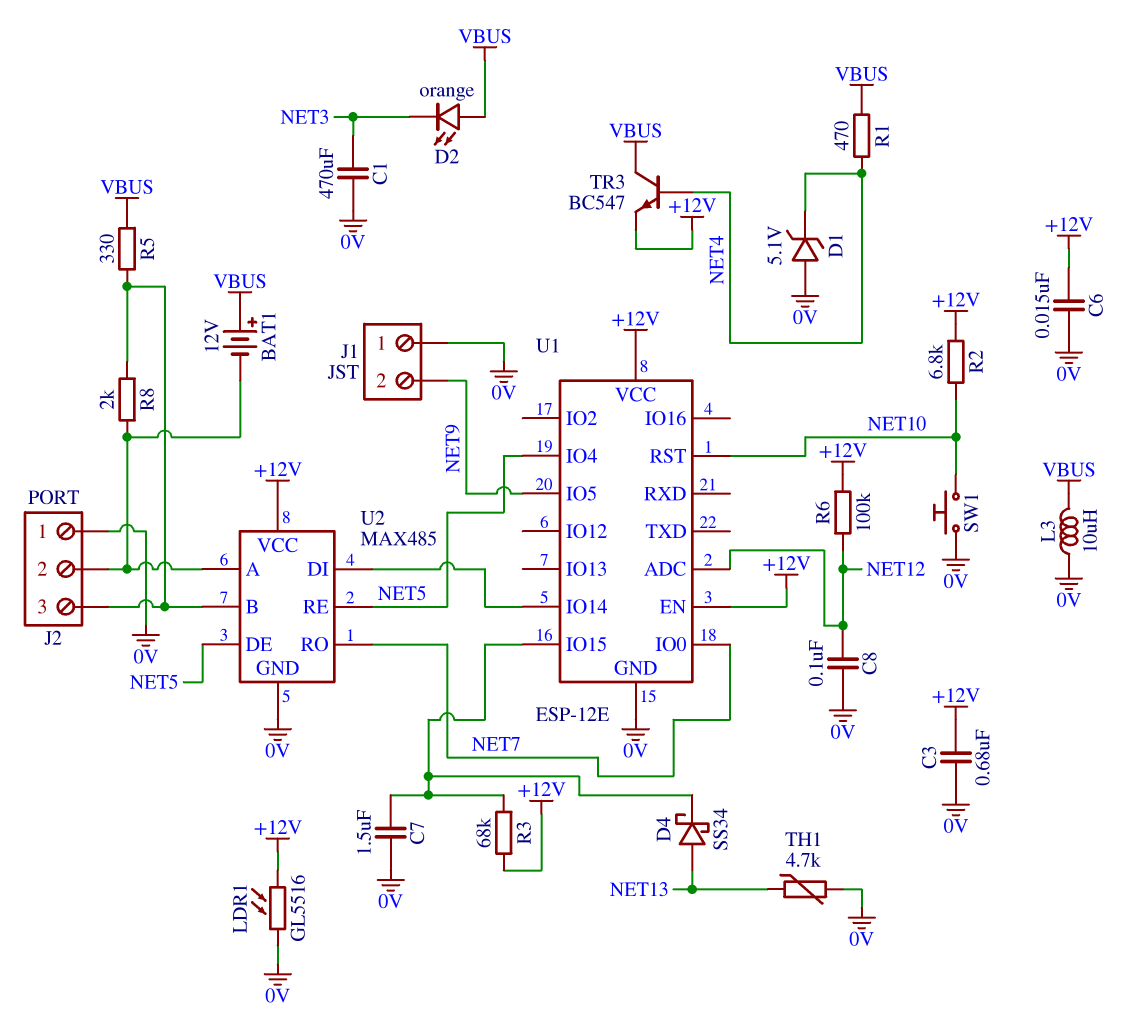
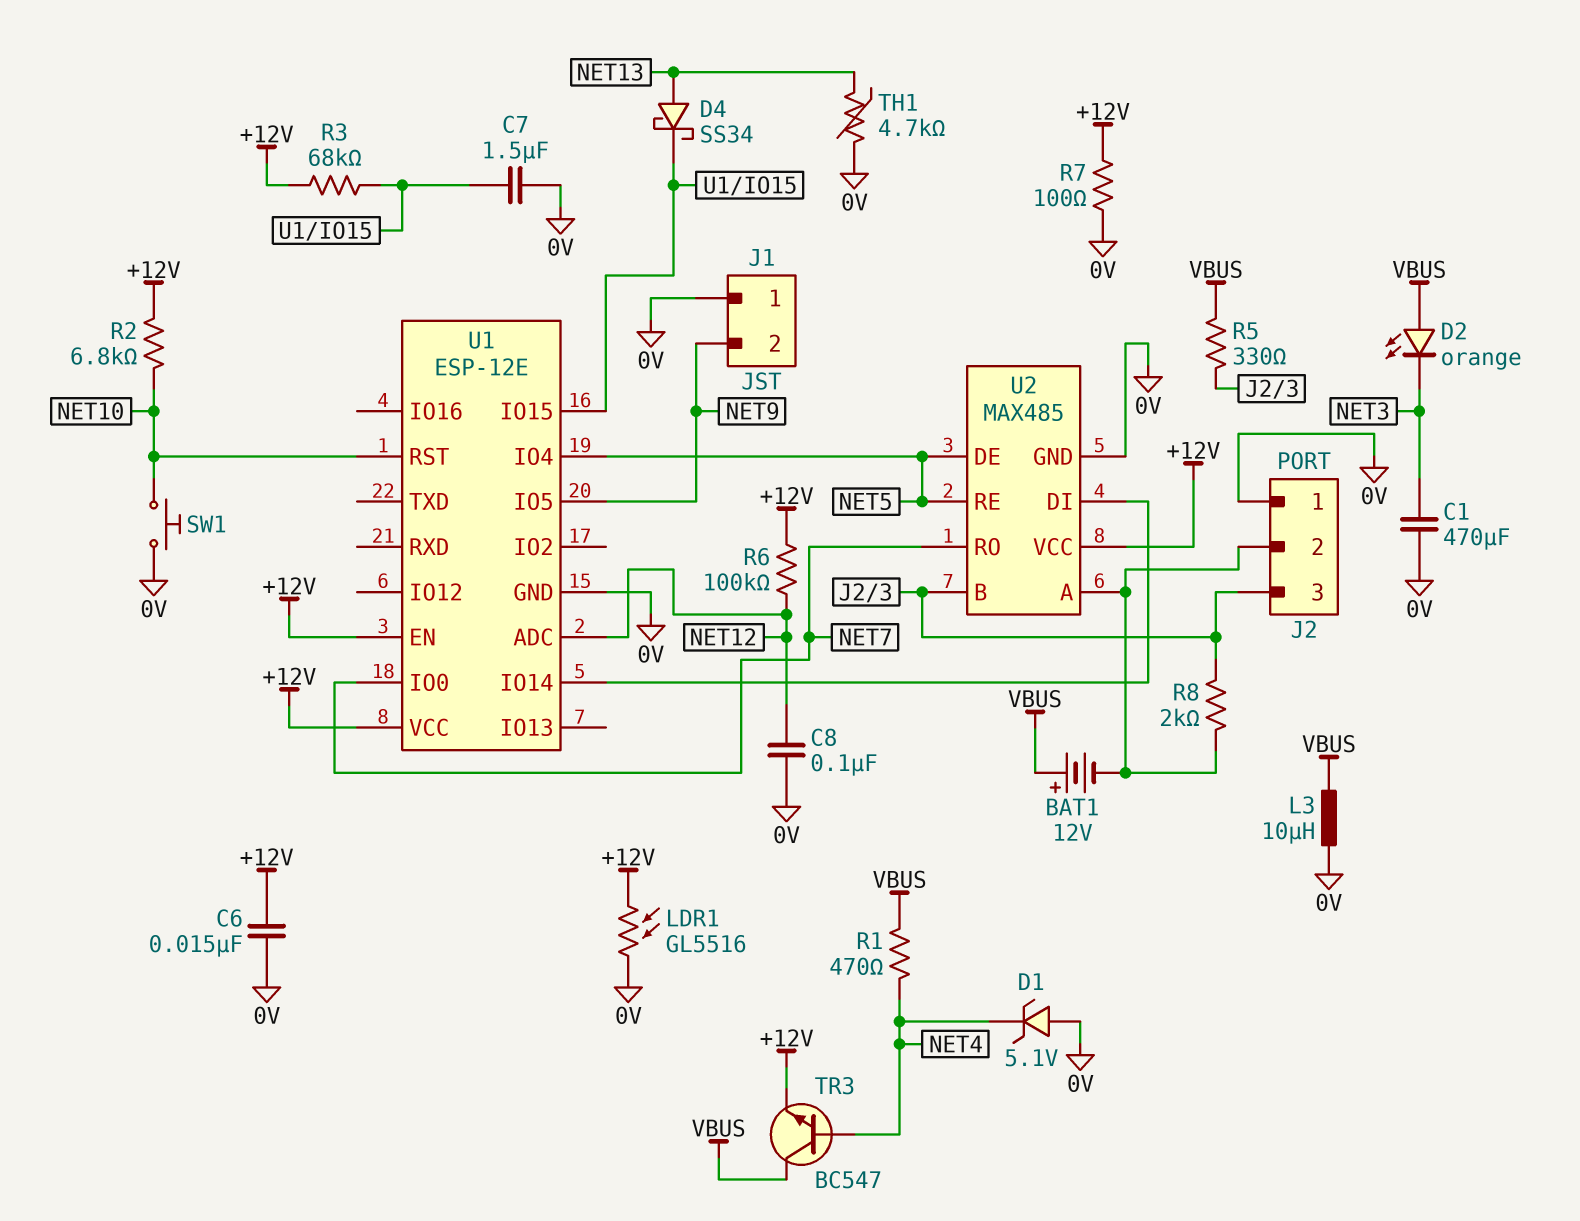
C3: 680nF (+12V, 0V) -> none
R7: none -> 100 (+12V, 0V)

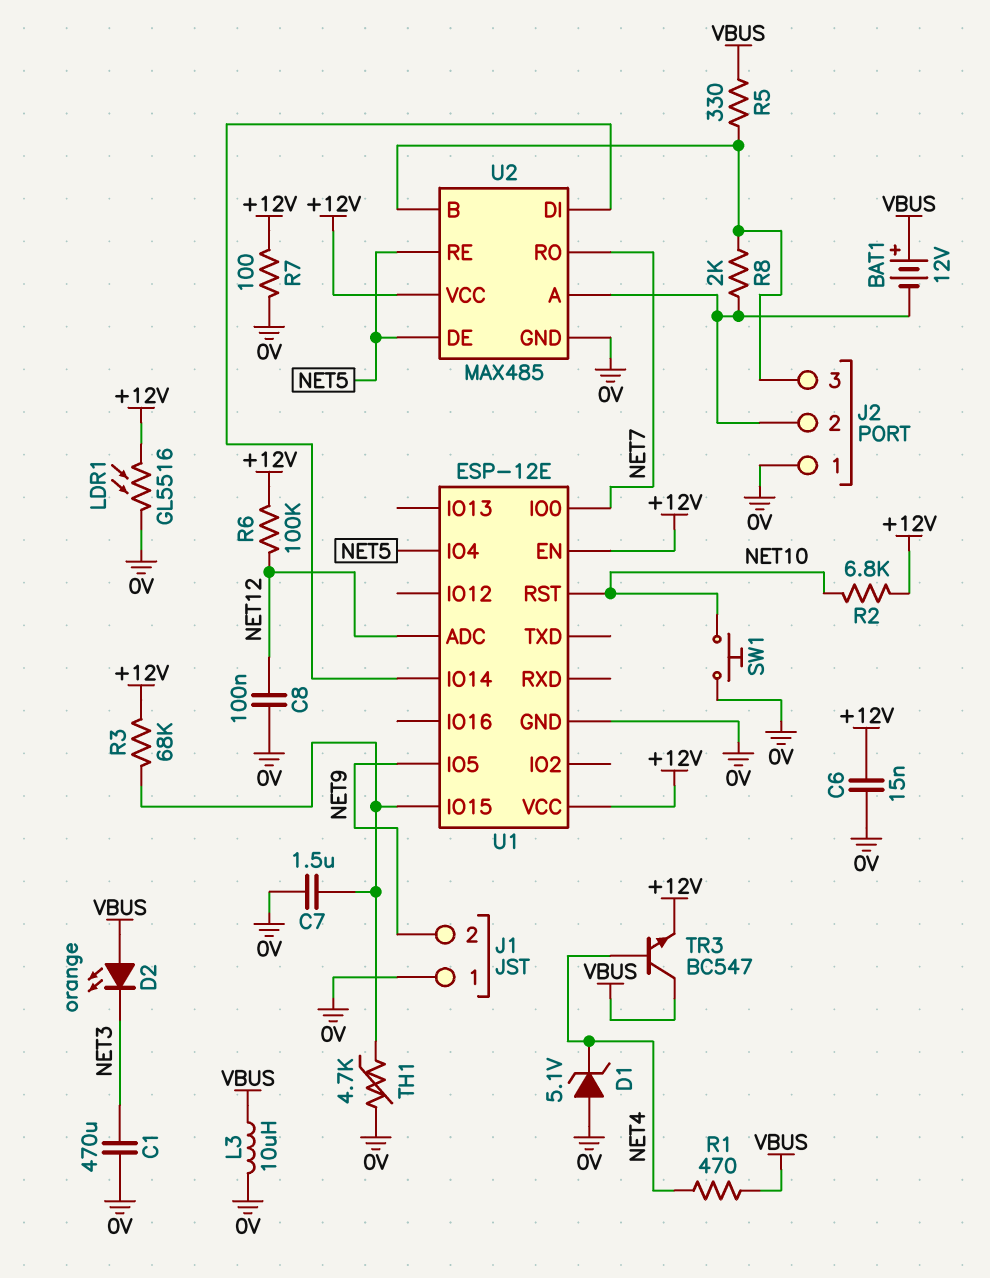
D4: schottky SS34 (A NET13, K U1/IO15) -> none
TH1: 4.7k (0V, NET13) -> 4.7k (0V, U1/IO15)

